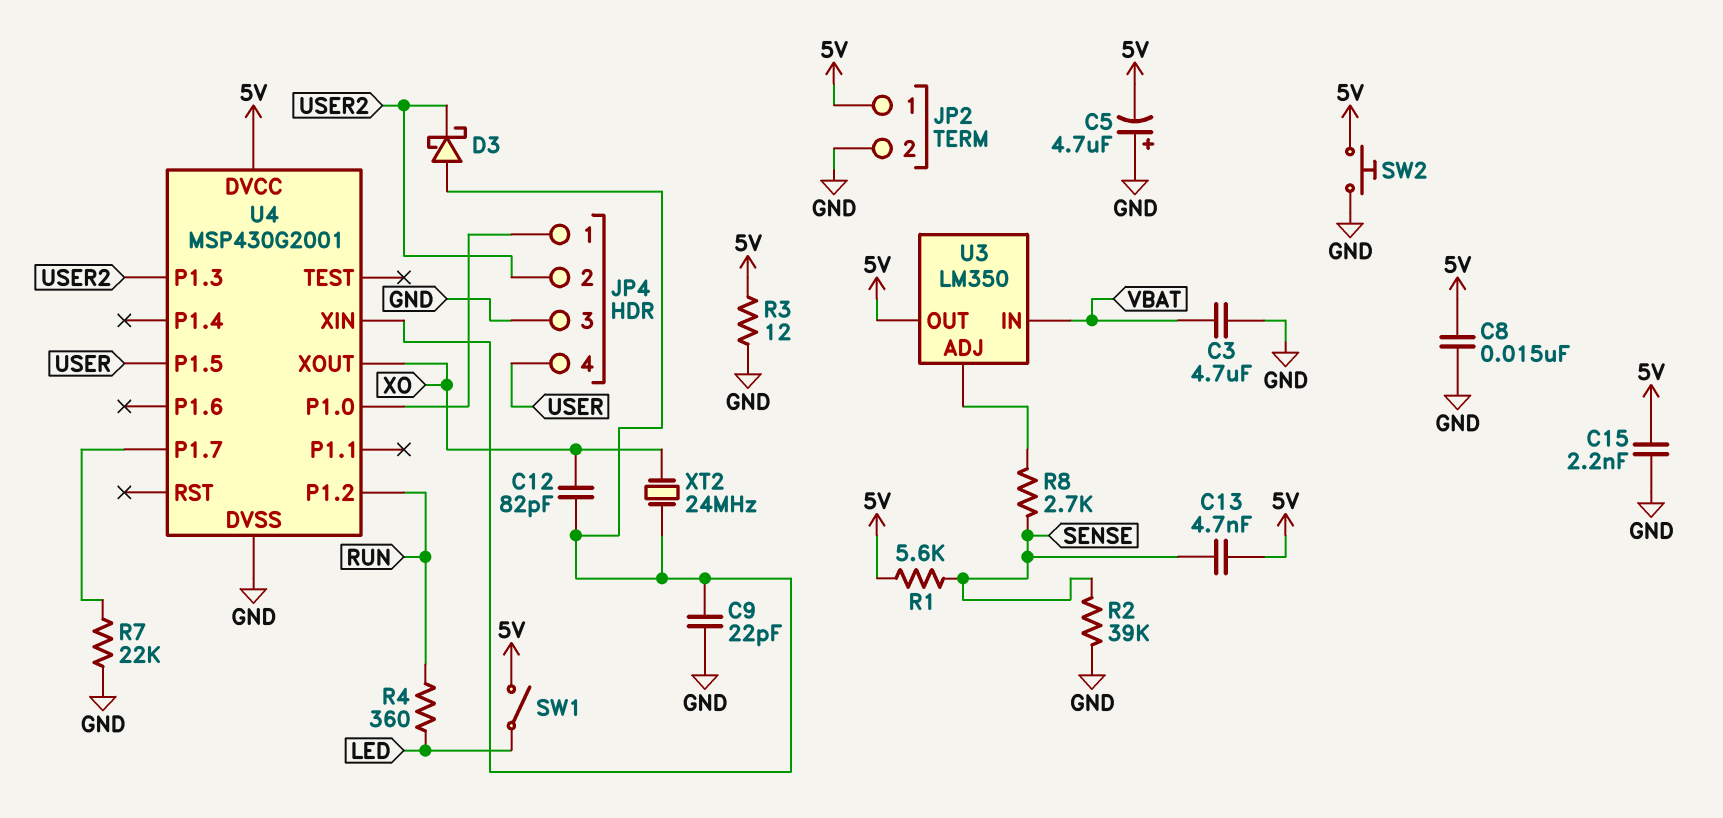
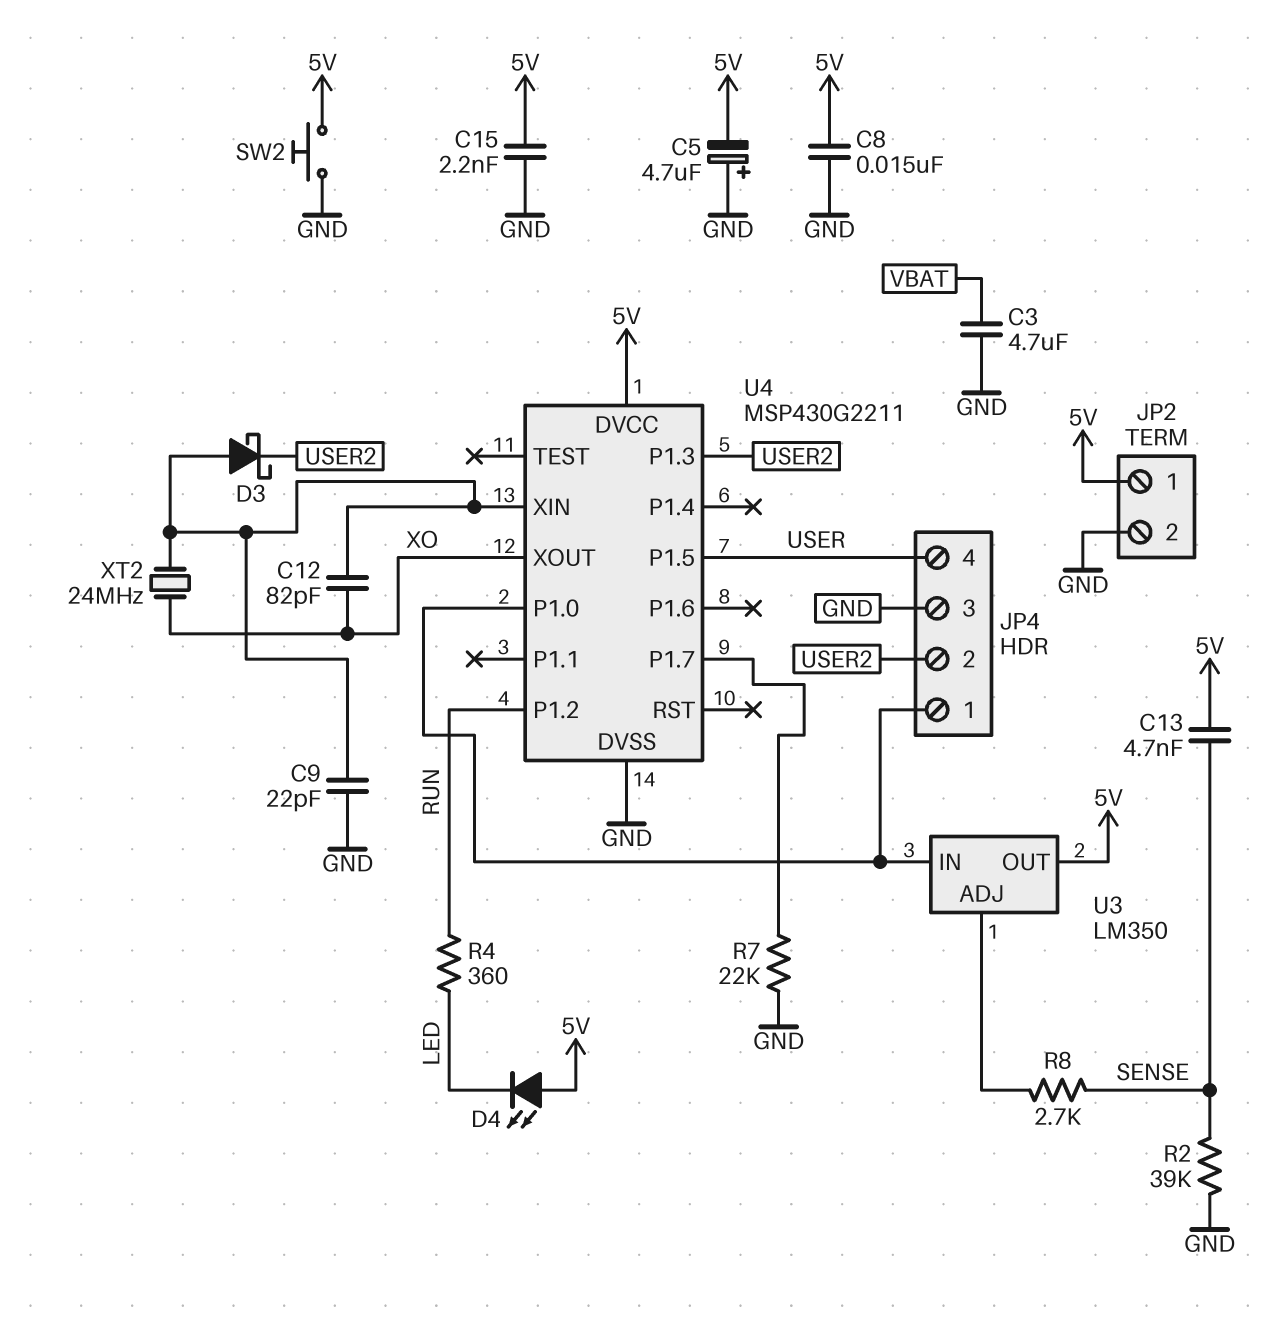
D4: none -> LED (A 5V, K LED)
R1: 5.6k (5V, SENSE) -> none
R3: 12 (5V, GND) -> none
SW1: switch (5V, LED) -> none
U3 pin IN: VBAT -> JP4/1
U4: MSP430G2001 -> MSP430G2211

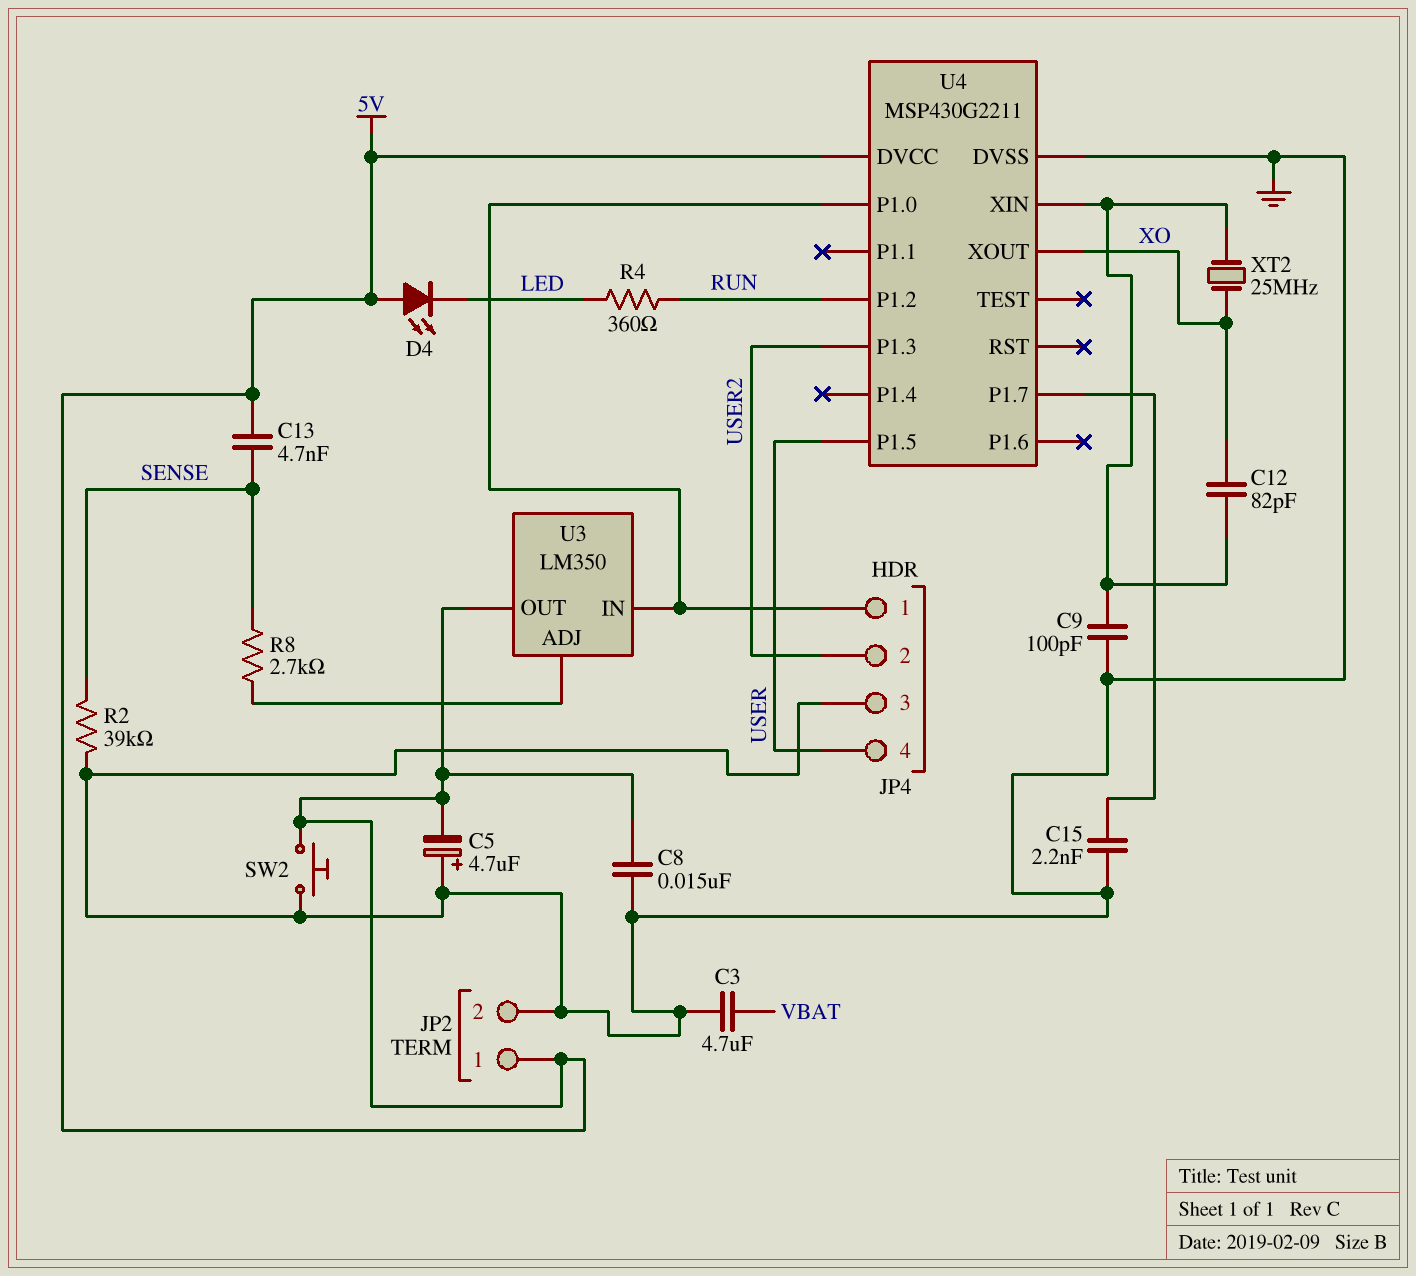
C9: 22pF (GND, U4/XIN) -> 100pF (GND, U4/XIN)
C15: 2.2nF (5V, GND) -> 2.2nF (GND, U4/P1.7)
D3: schottky (A U4/XIN, K USER2) -> none
R7: 22k (GND, U4/P1.7) -> none
XT2: 24MHz (U4/XIN, XO) -> 25MHz (U4/XIN, XO)

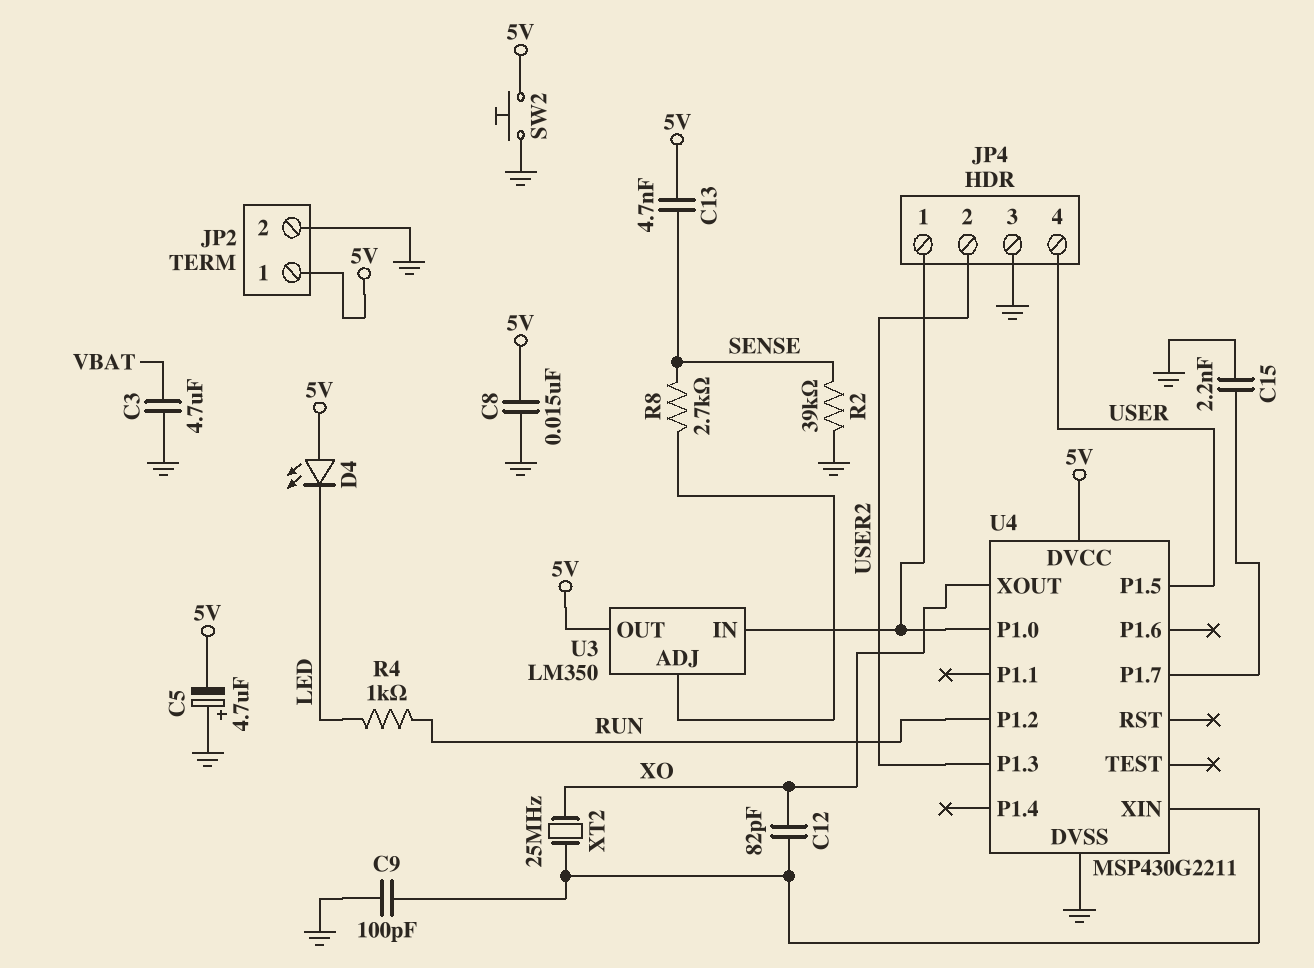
R4: 360 (LED, RUN) -> 1k (LED, RUN)

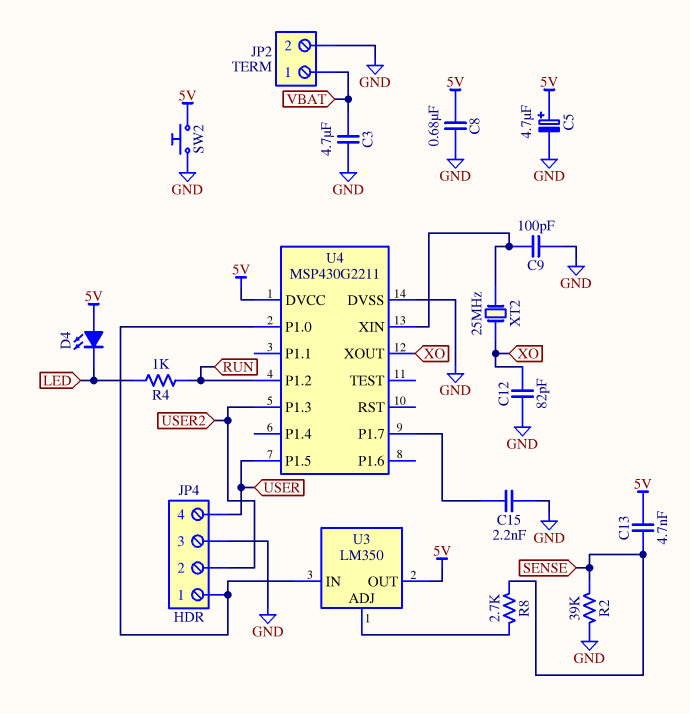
C5: 4.7uF (plus GND, minus 5V) -> 4.7uF (plus 5V, minus GND)
C8: 15nF (5V, GND) -> 680nF (5V, GND)
C12: 82pF (U4/XIN, XO) -> 82pF (GND, XO)
JP2 pin 1: 5V -> VBAT

